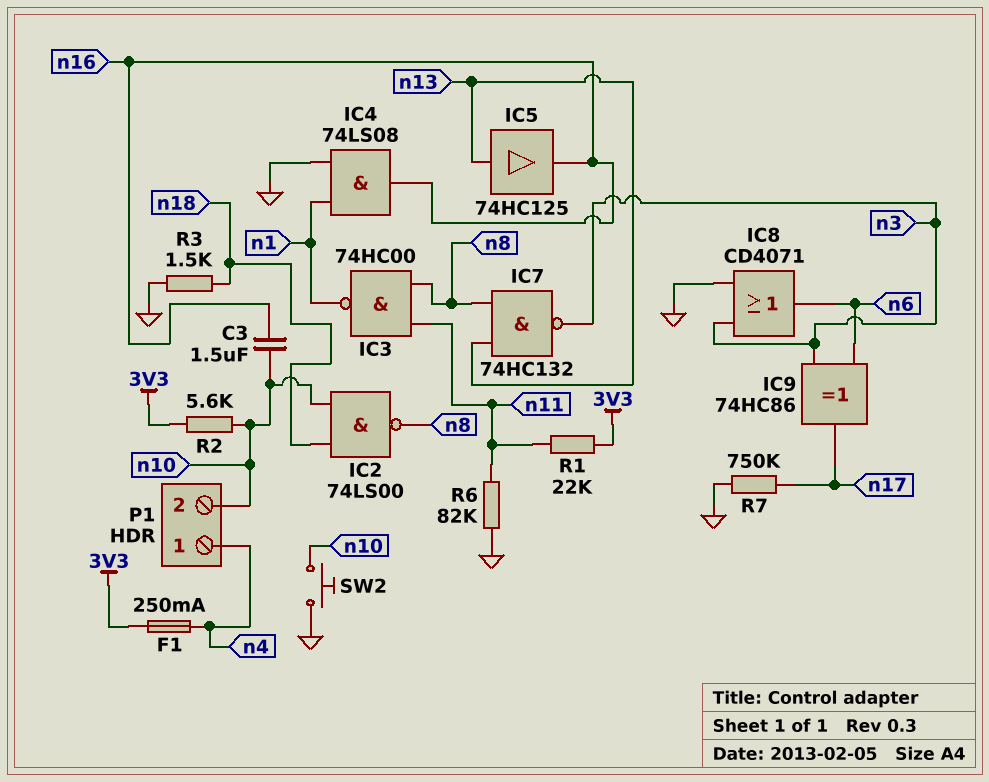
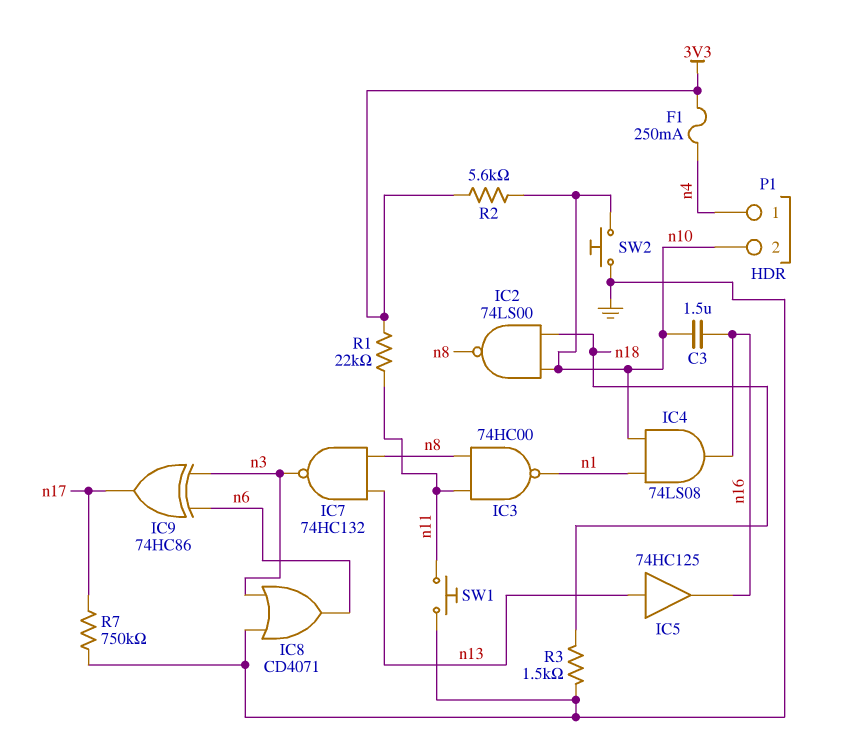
IC4: AND 74LS08 (in GND, in n1, out n16) -> AND 74LS08 (in n1, in n10, out n16)
R6: 82k (GND, n11) -> none
SW1: none -> button (GND, n11)

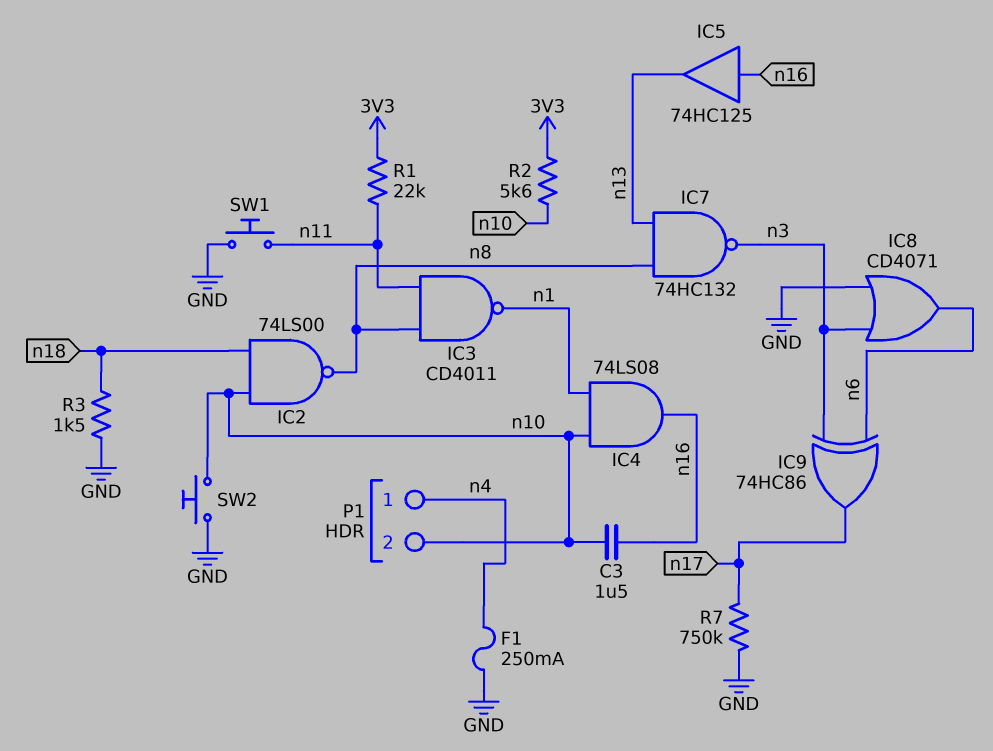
F1: 250mA (3V3, n4) -> 250mA (GND, n4)
IC3: NAND 74HC00 (in n8, in n11, out n1) -> NAND CD4011 (in n8, in n11, out n1)
IC5: buffer 74HC125 (in n13, out n16) -> buffer 74HC125 (in n16, out n13)

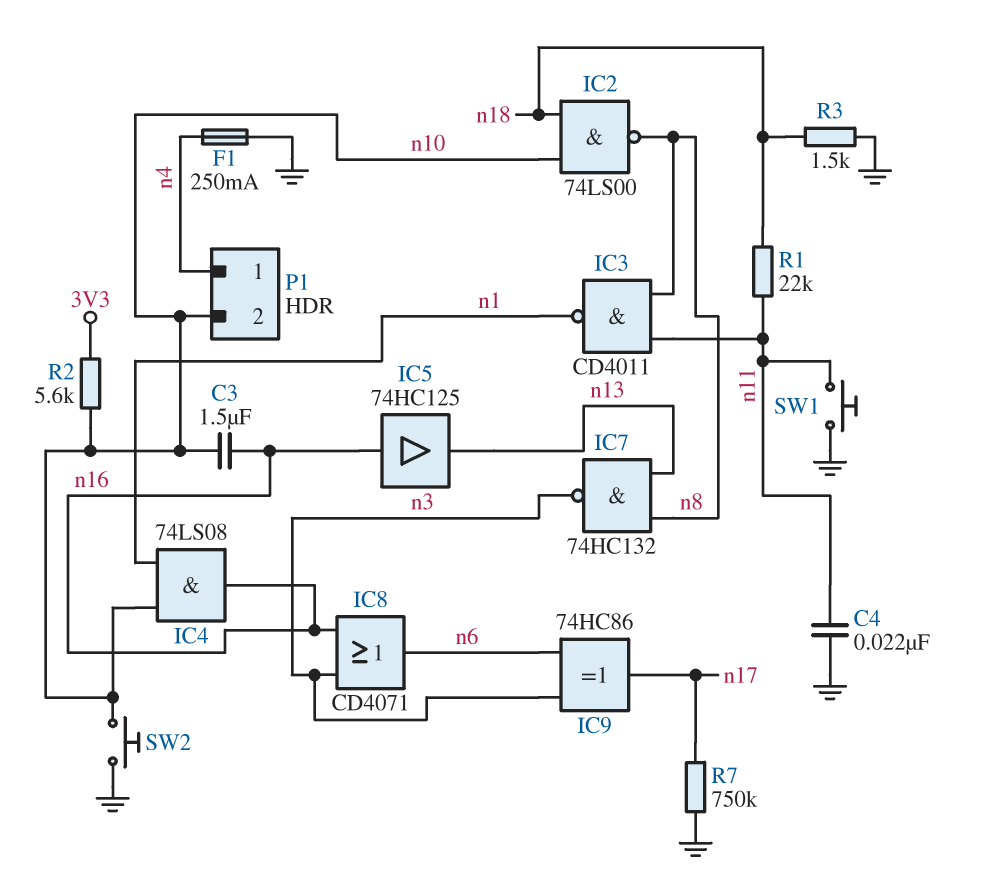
C4: none -> 22nF (GND, n11)
IC8: OR CD4071 (in GND, in n3, out n6) -> OR CD4071 (in n3, in n16, out n6)
R1: 22k (3V3, n11) -> 22k (n11, n18)

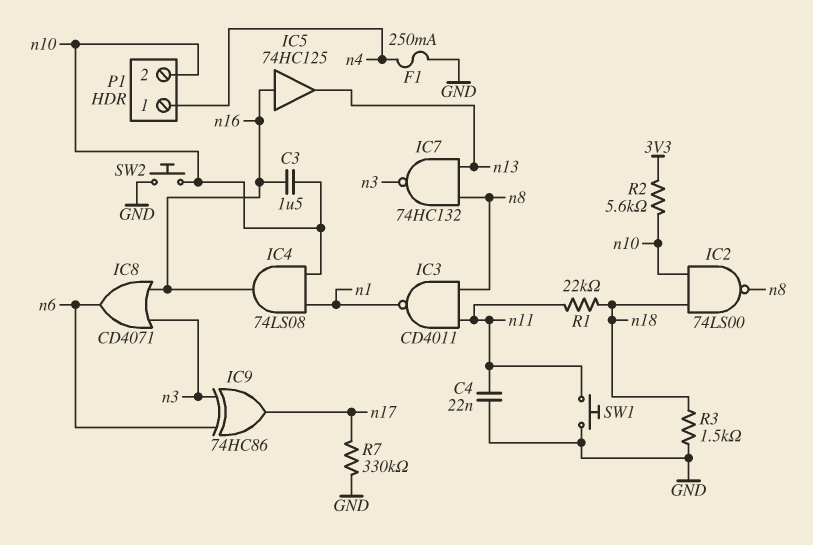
R7: 750k (GND, n17) -> 330k (GND, n17)

